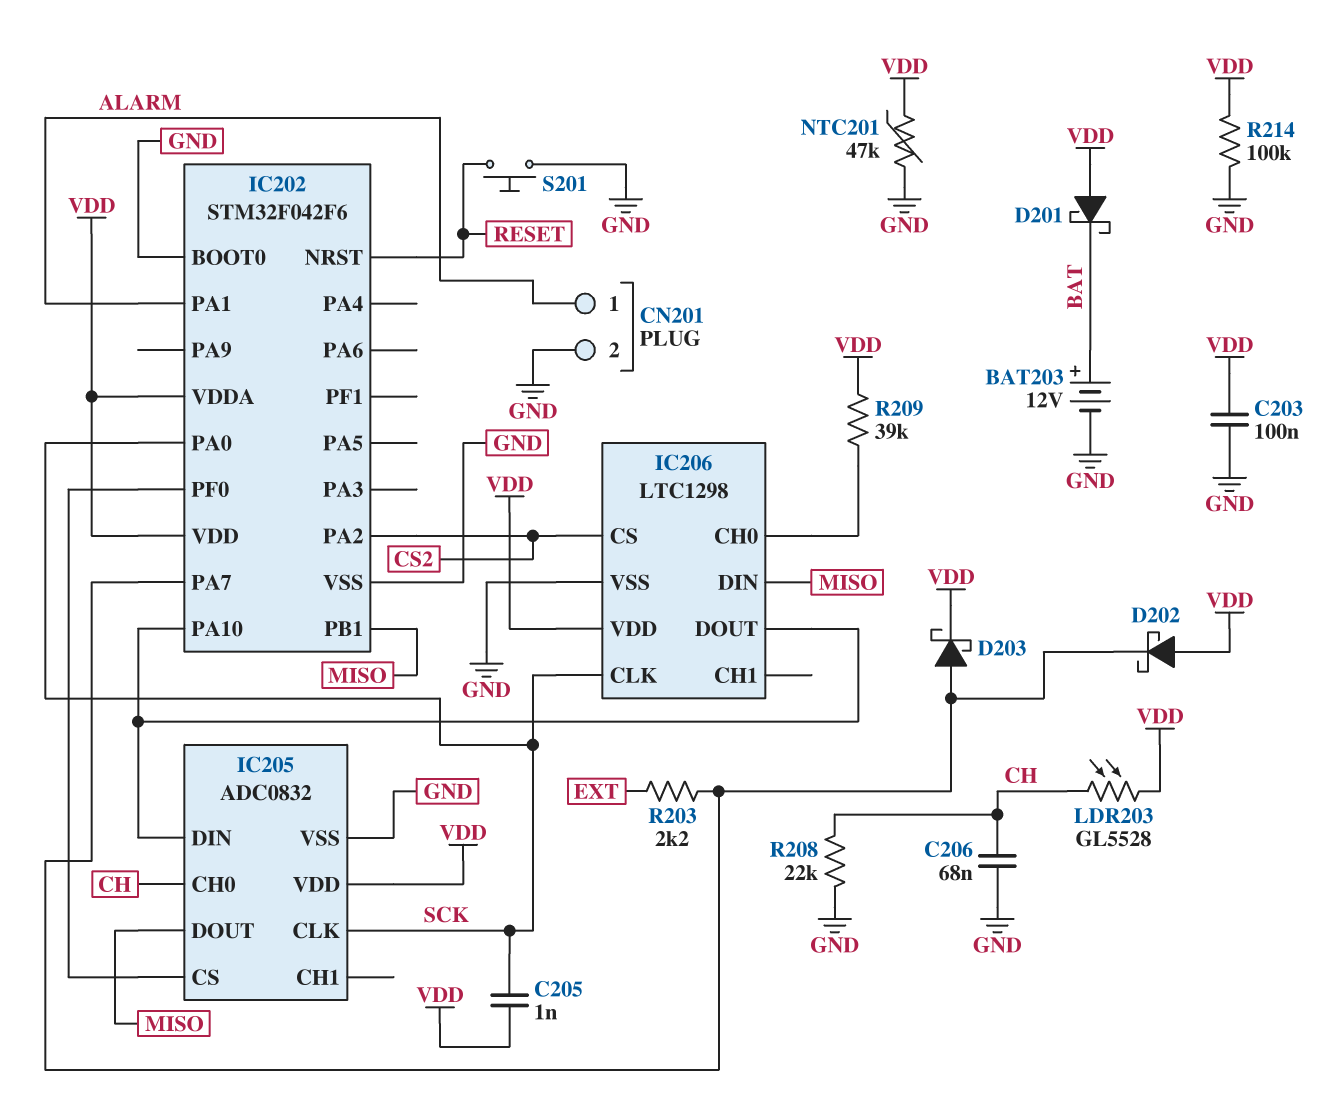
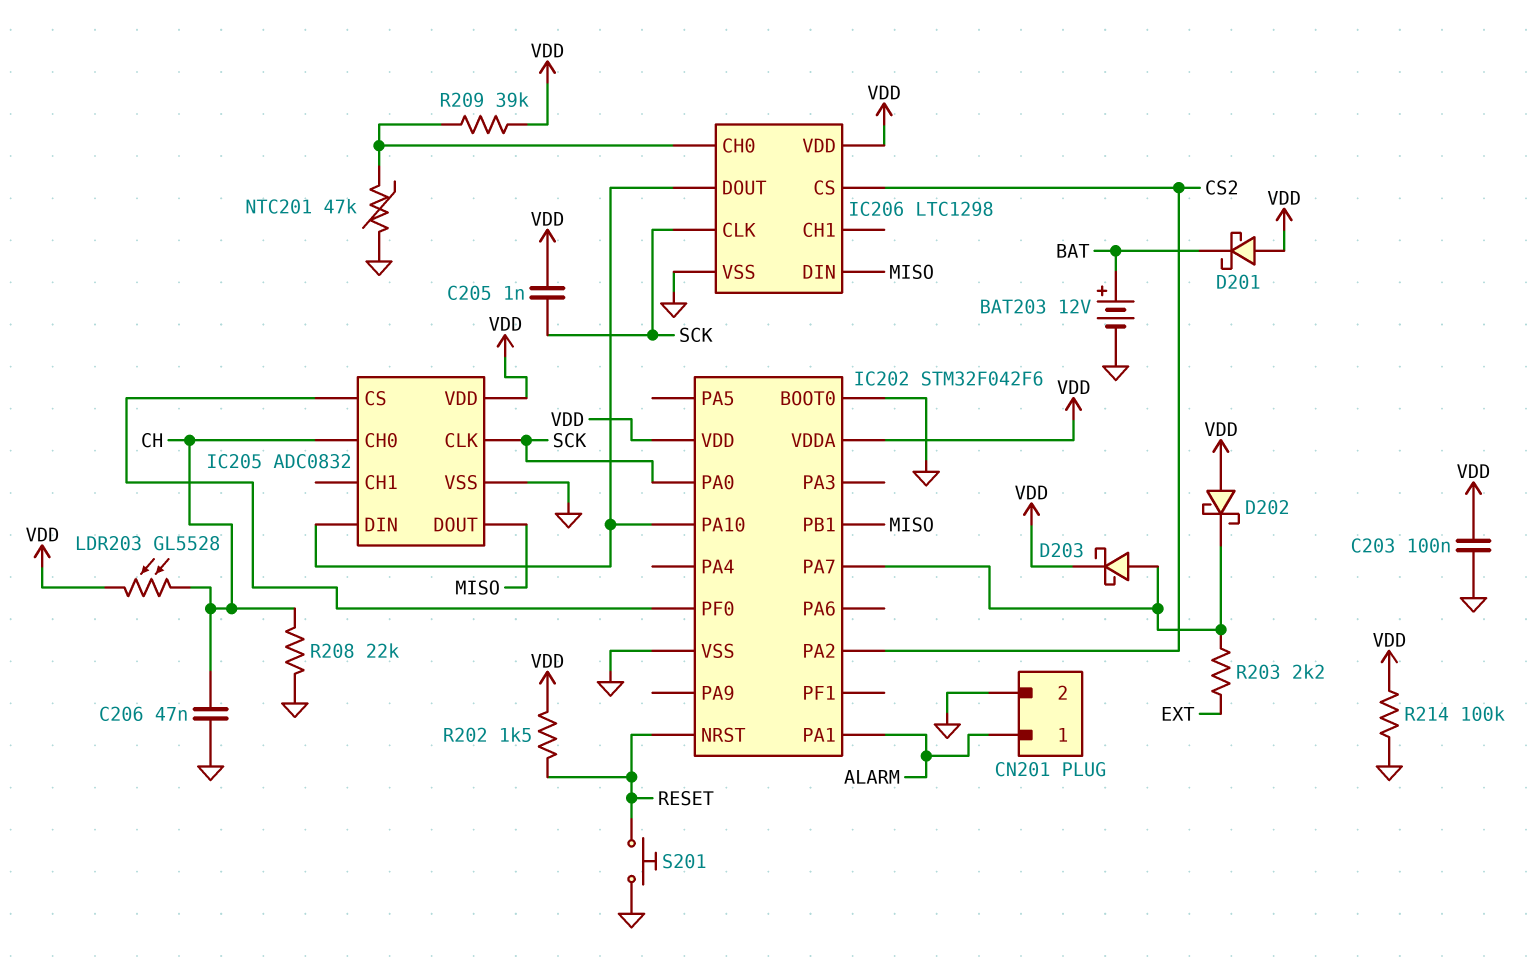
C206: 68nF (CH, GND) -> 47nF (CH, GND)
NTC201: 47k (GND, VDD) -> 47k (GND, IC206/CH0)
R202: none -> 1.5k (RESET, VDD)

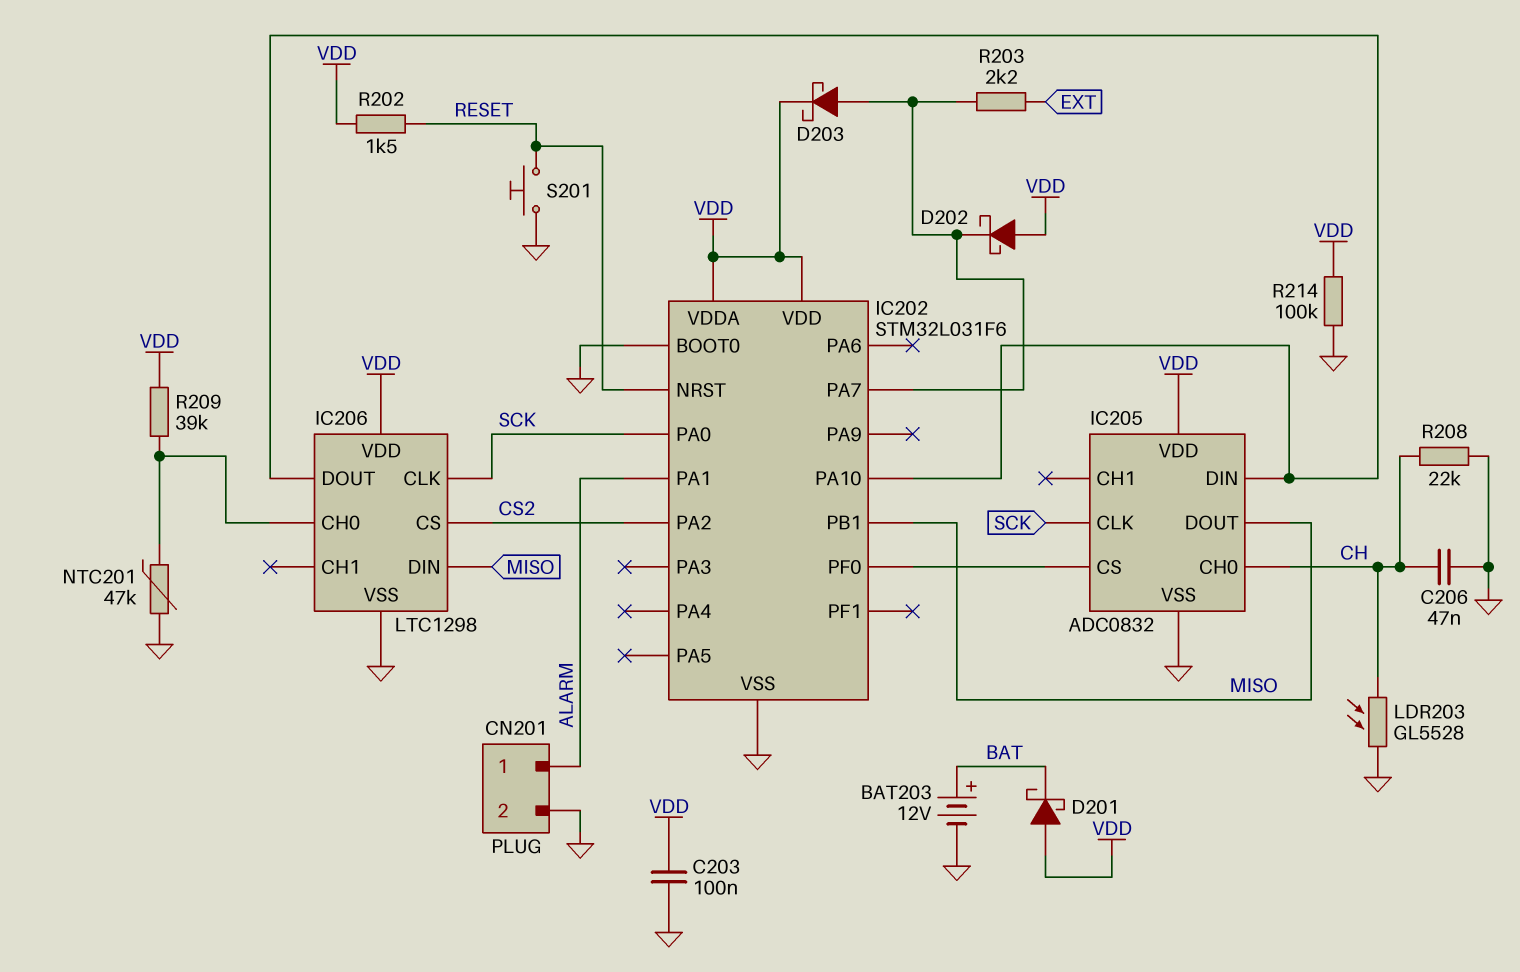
C205: 1nF (SCK, VDD) -> none
IC202: STM32F042F6 -> STM32L031F6
LDR203: GL5528 (CH, VDD) -> GL5528 (CH, GND)

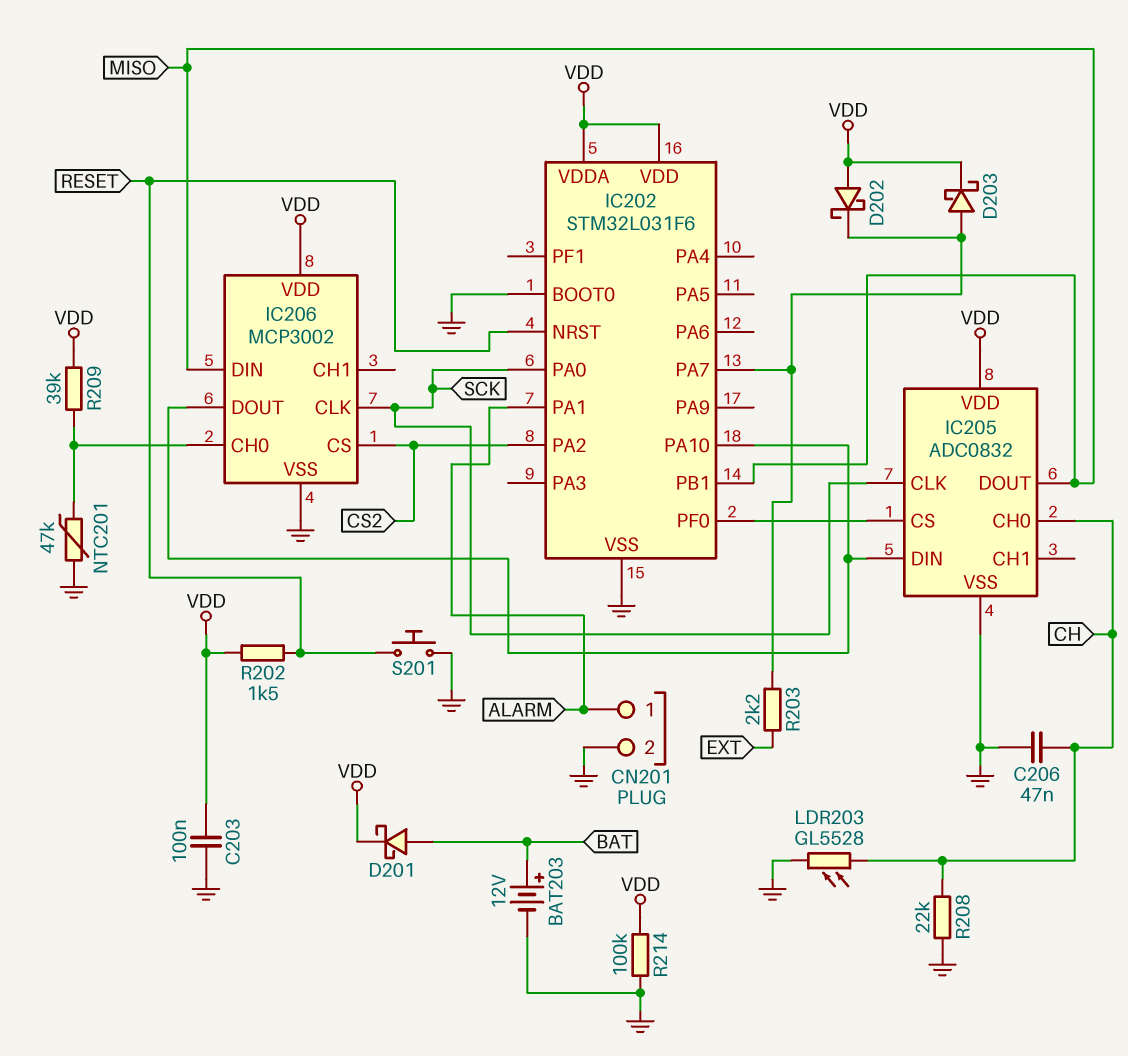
D201: schottky (A VDD, K BAT) -> schottky (A BAT, K VDD)
IC206: LTC1298 -> MCP3002

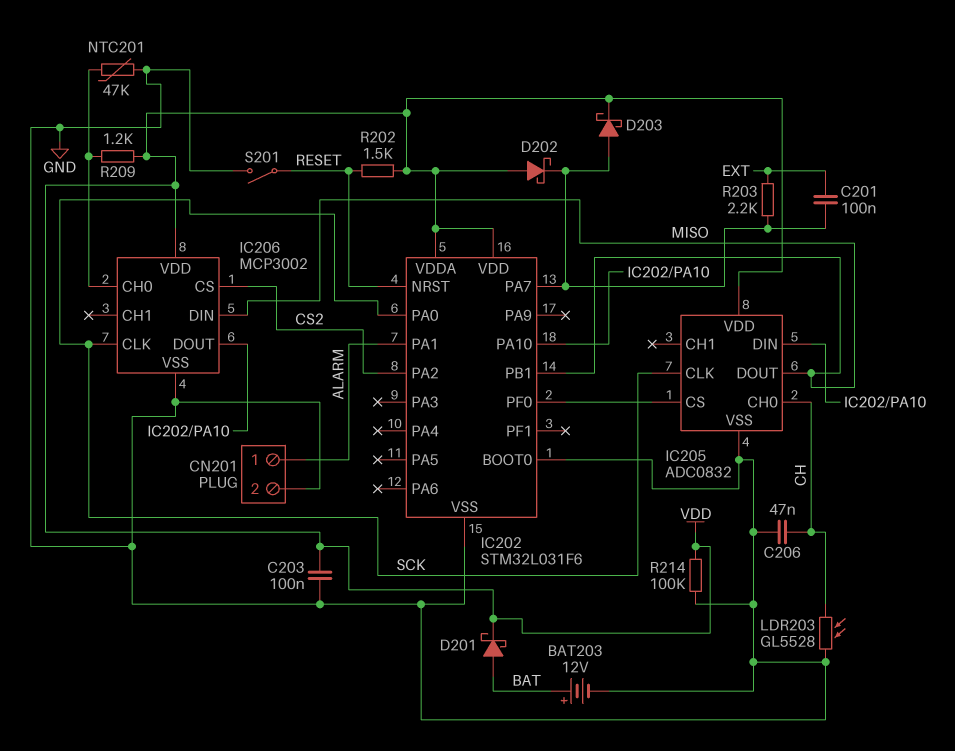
C201: none -> 100nF (EXT, IC202/PA7)
R208: 22k (CH, GND) -> none
R209: 39k (IC206/CH0, VDD) -> 1.2k (IC206/CH0, VDD)
S201: button (GND, RESET) -> switch (GND, RESET)

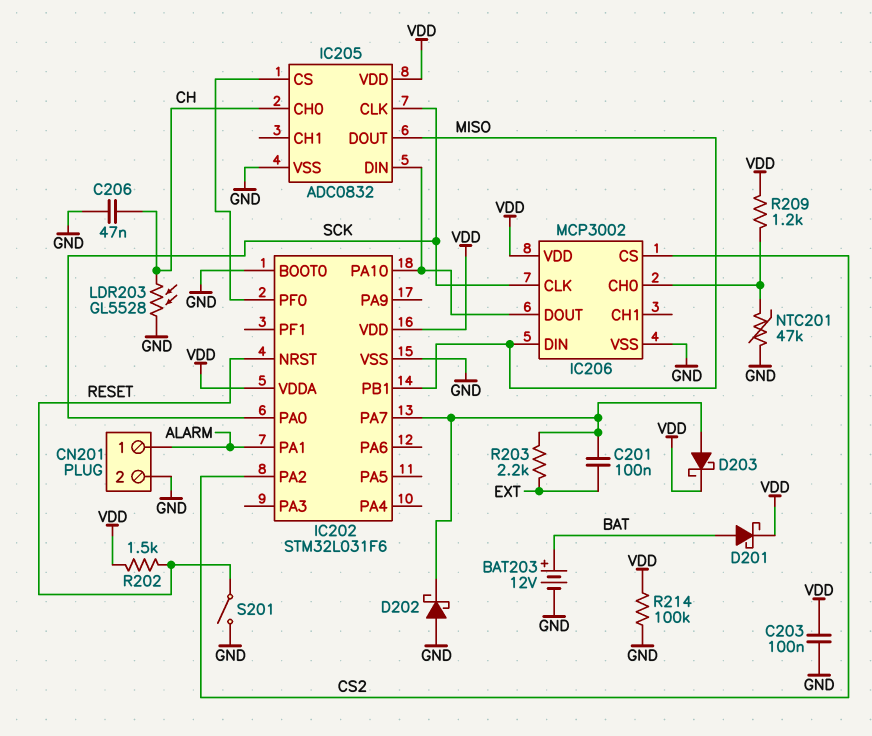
D202: schottky (A VDD, K IC202/PA7) -> schottky (A GND, K IC202/PA7)

